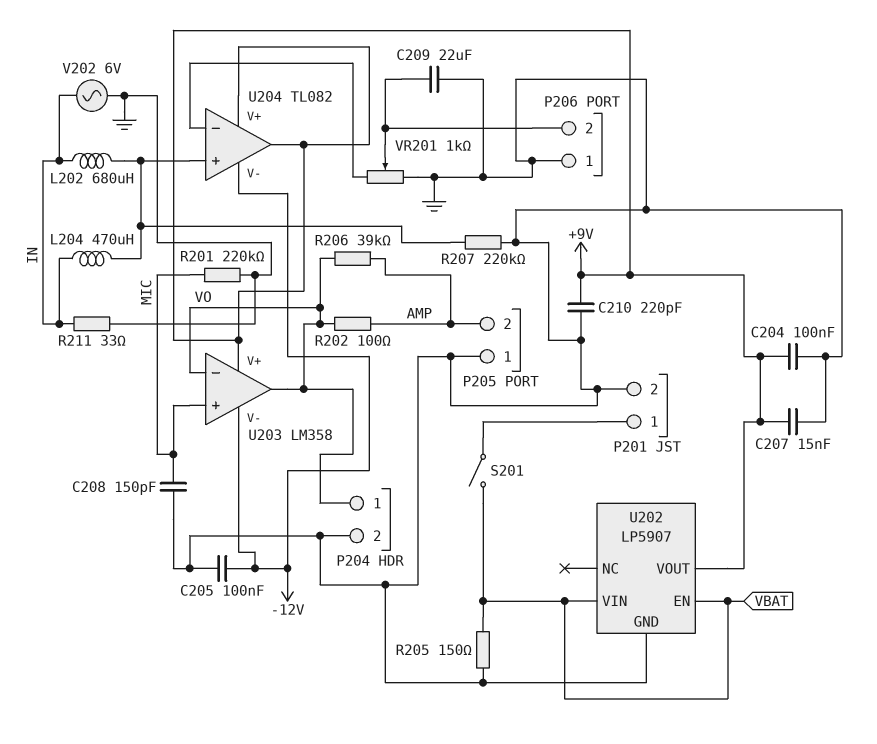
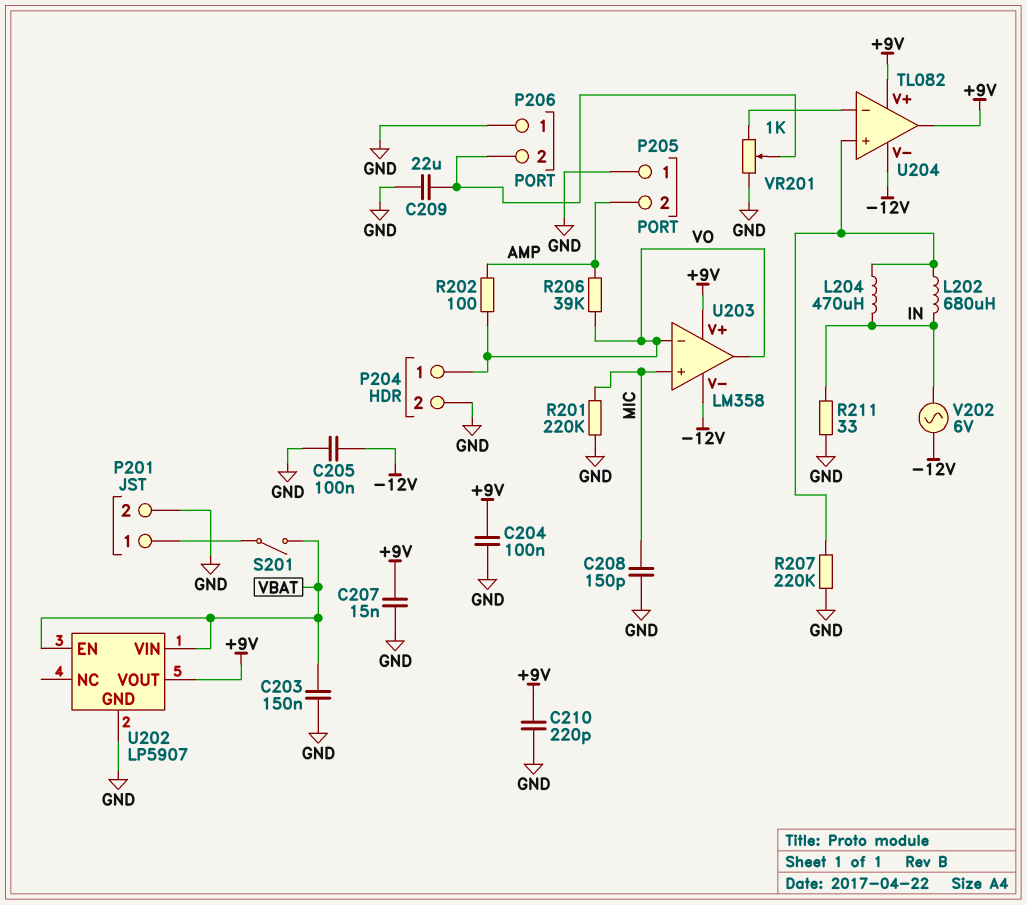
C203: none -> 150nF (GND, VBAT)
R205: 150 (GND, VBAT) -> none
V202: AC 6V (GND, IN) -> AC 6V (-12V, IN)

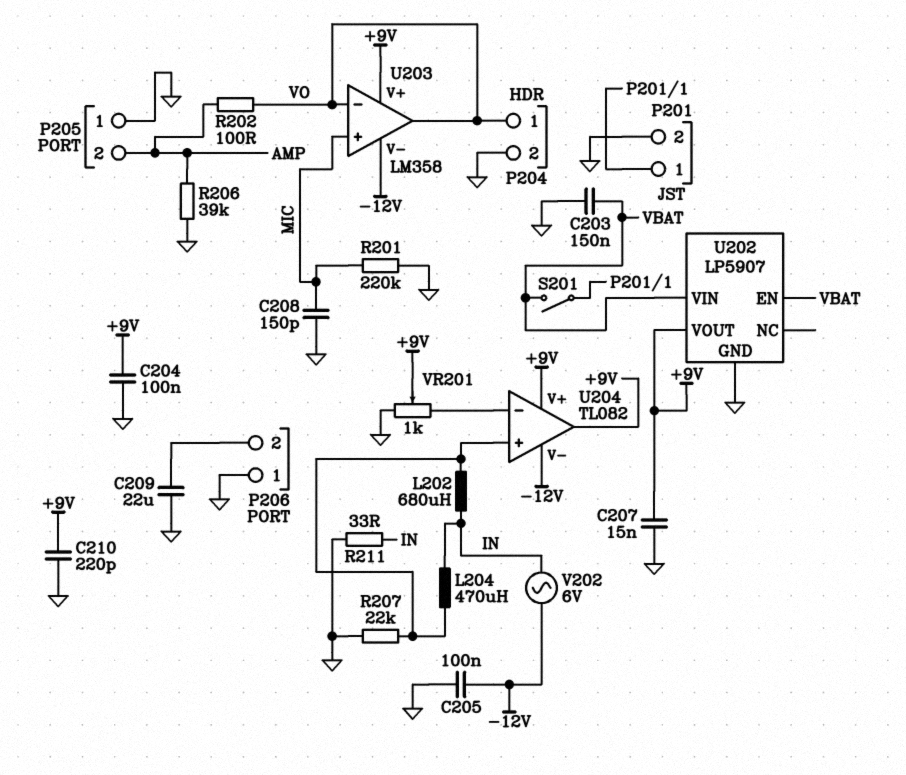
R206: 39k (AMP, VO) -> 39k (AMP, GND)
R207: 220k (GND, U204/in+) -> 22k (GND, U204/in+)
VR201: 1k (GND, U204/in-, wiper P206/2) -> 1k (GND, U204/in-, wiper +9V)

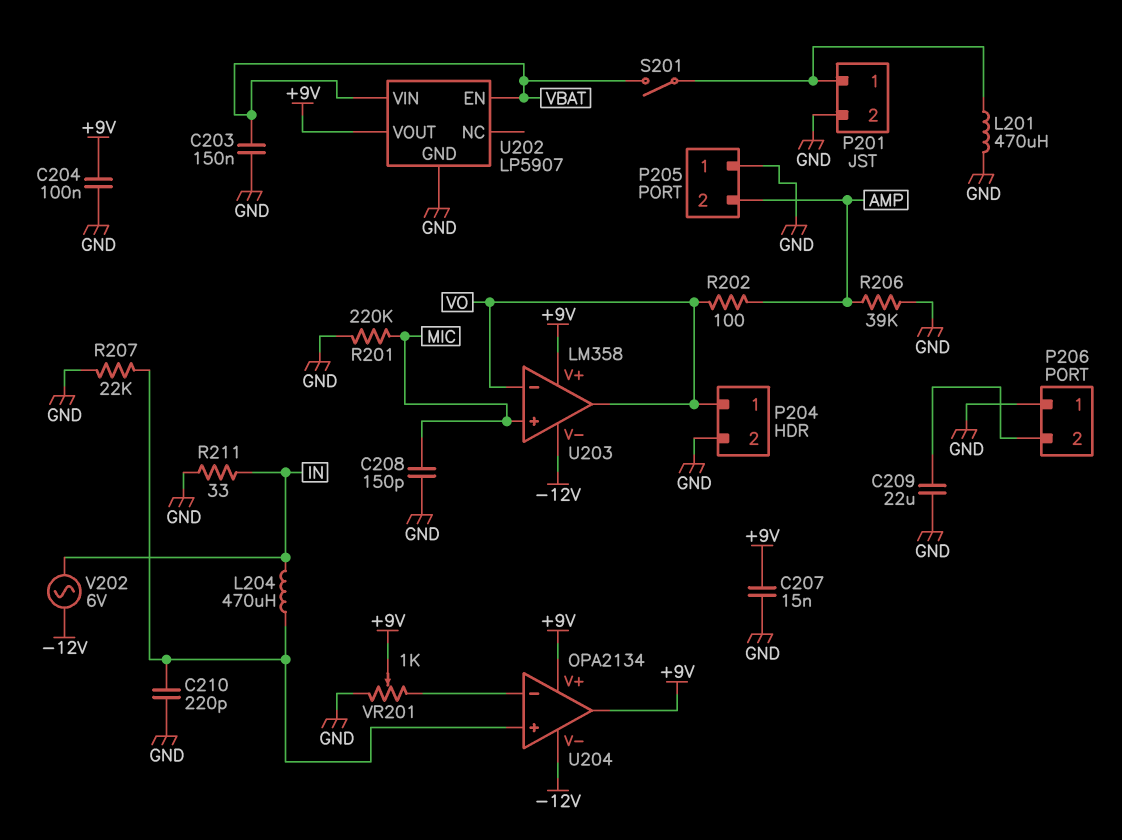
C205: 100nF (-12V, GND) -> none
C210: 220pF (+9V, GND) -> 220pF (GND, U204/in+)
L201: none -> 470uH (GND, P201/1)
L202: 680uH (IN, U204/in+) -> none
U204: TL082 -> OPA2134

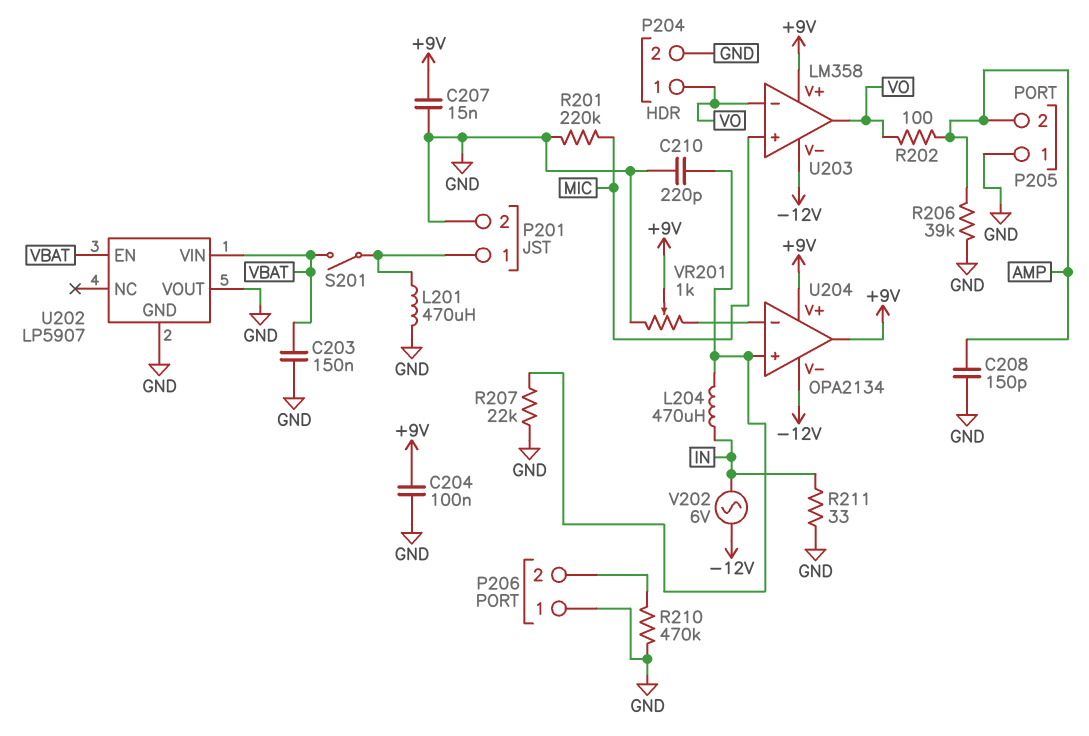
C208: 150pF (GND, MIC) -> 150pF (AMP, GND)
C209: 22uF (GND, P206/2) -> none
R210: none -> 470k (GND, P206/2)
U202 pin VOUT: +9V -> GND

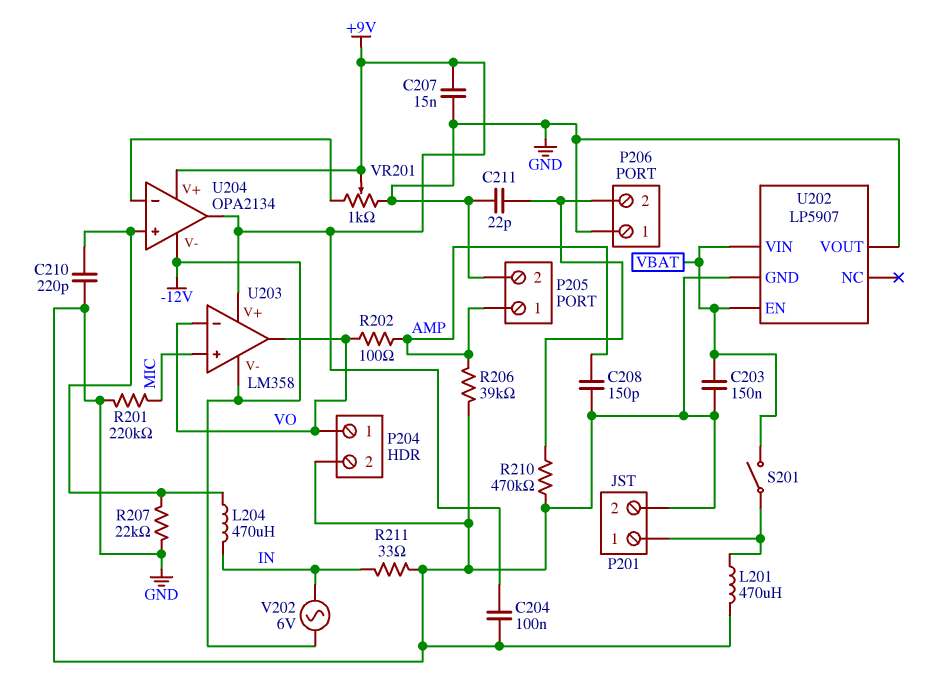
C211: none -> 22pF (GND, P206/2)
P205 pin 1: GND -> AMP
P205 pin 2: AMP -> GND

